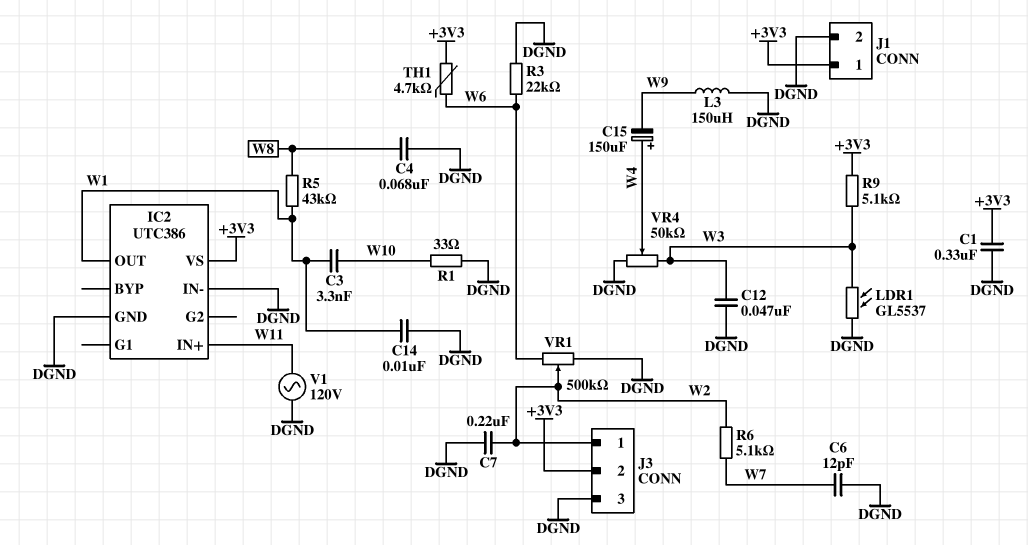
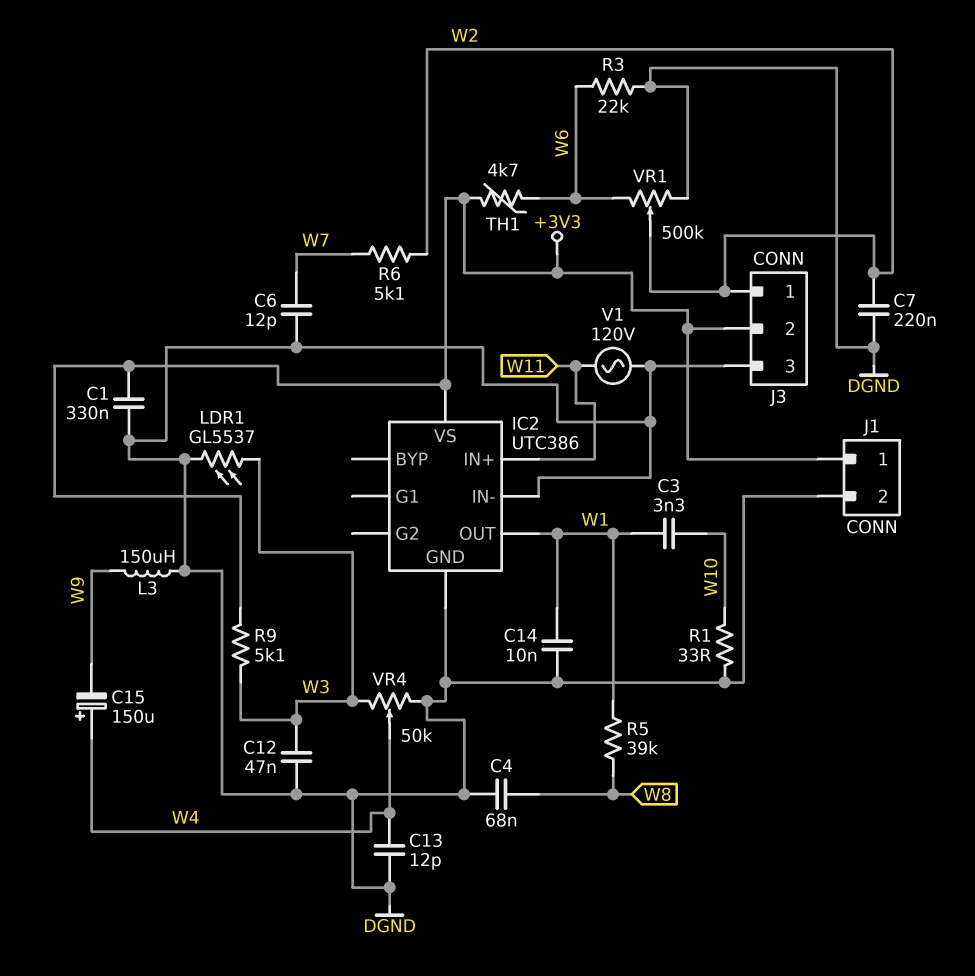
C13: none -> 12pF (DGND, W4)
R5: 43k (W1, W8) -> 39k (W1, W8)

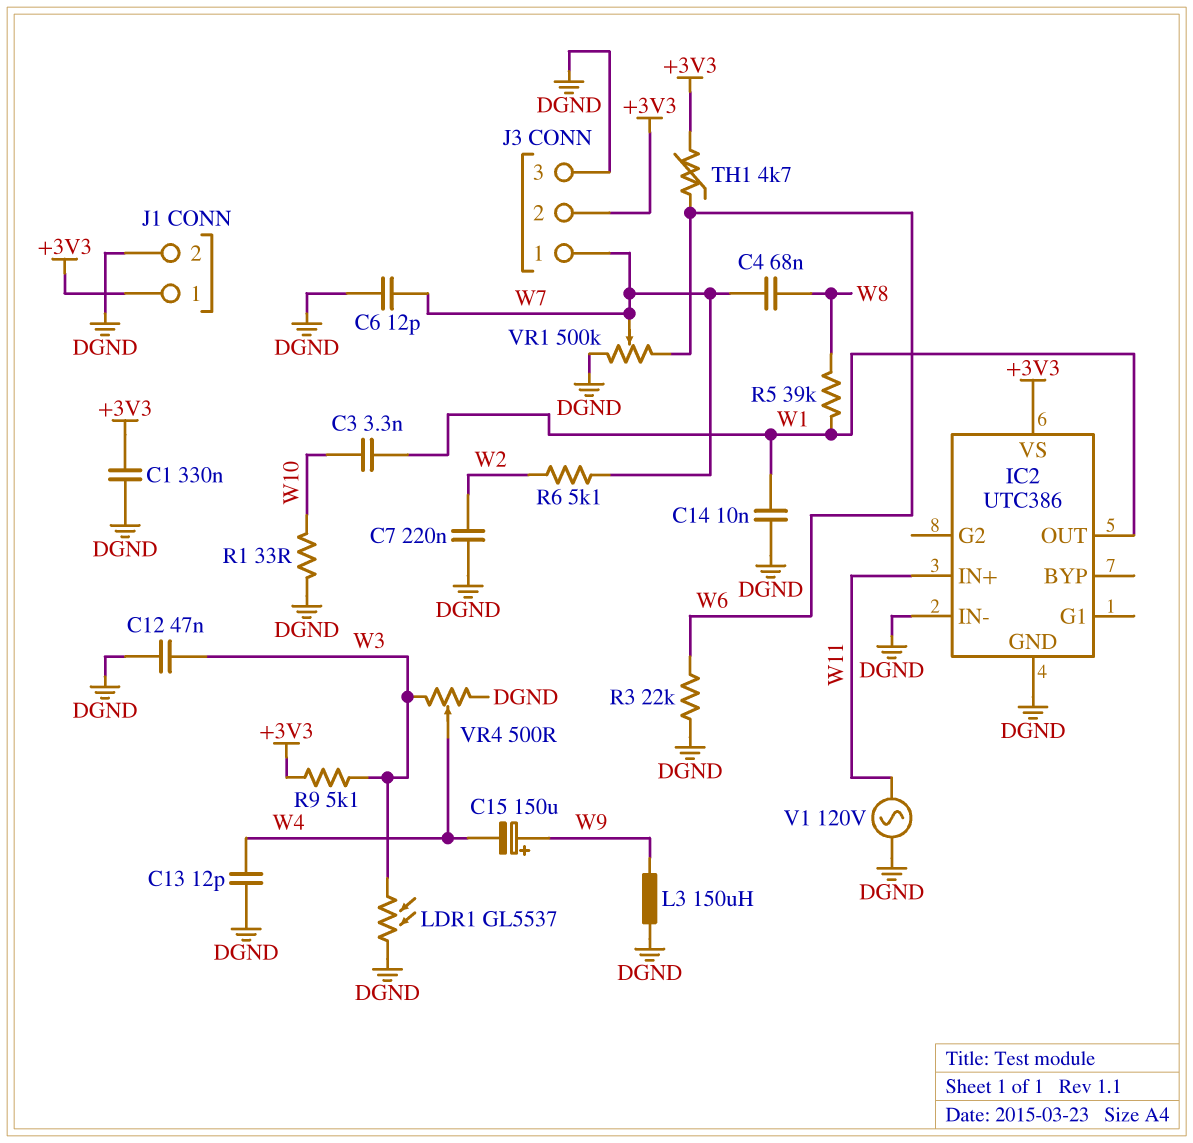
C4: 68nF (DGND, W8) -> 68nF (W7, W8)
C15: 150uF (plus W4, minus W9) -> 150uF (plus W9, minus W4)
J3 pin 1: W2 -> W7
VR1: 500k (DGND, W6, wiper W2) -> 500k (DGND, W6, wiper W7)
VR4: 50k (DGND, W3, wiper W4) -> 500 (DGND, W3, wiper W4)

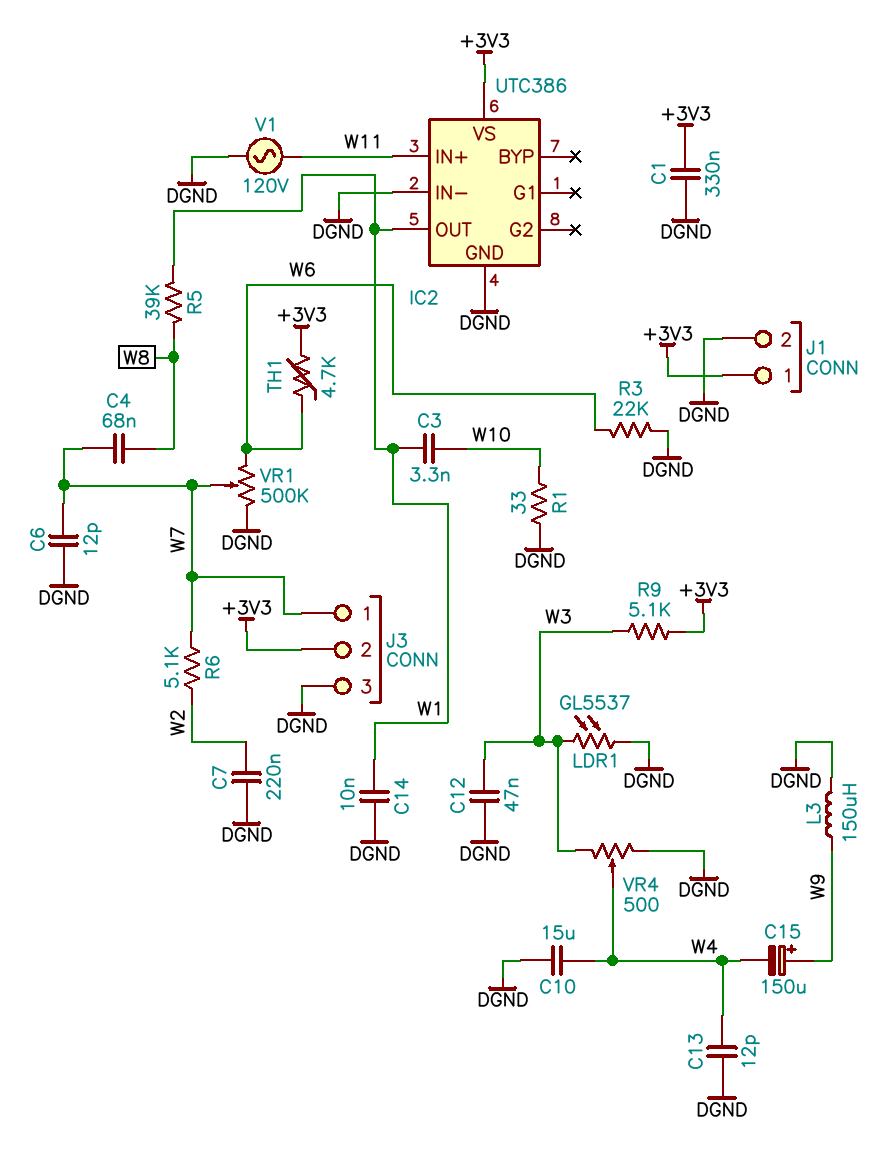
C10: none -> 15uF (DGND, W4)

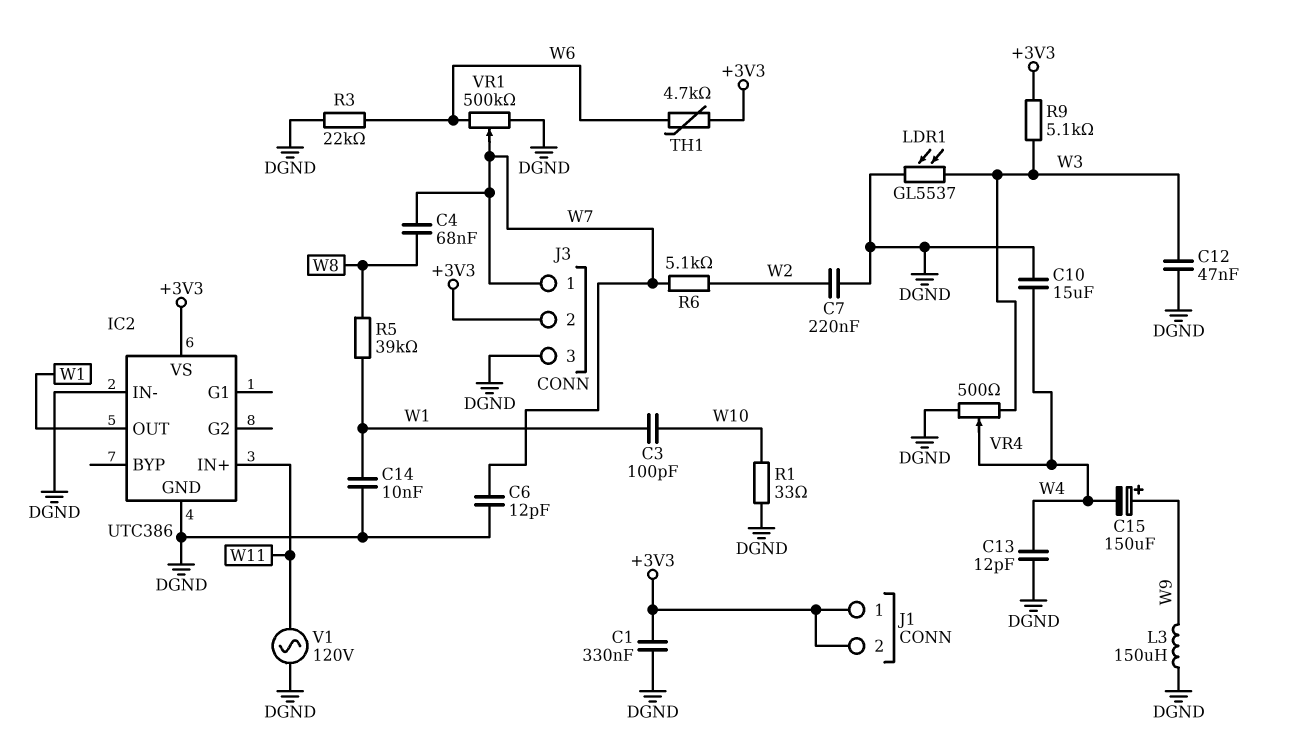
C3: 3.3nF (W1, W10) -> 100pF (W1, W10)
J1 pin 2: DGND -> +3V3

